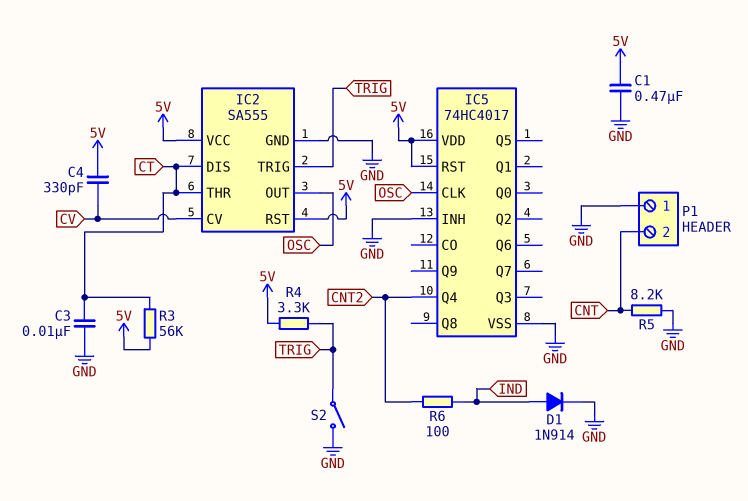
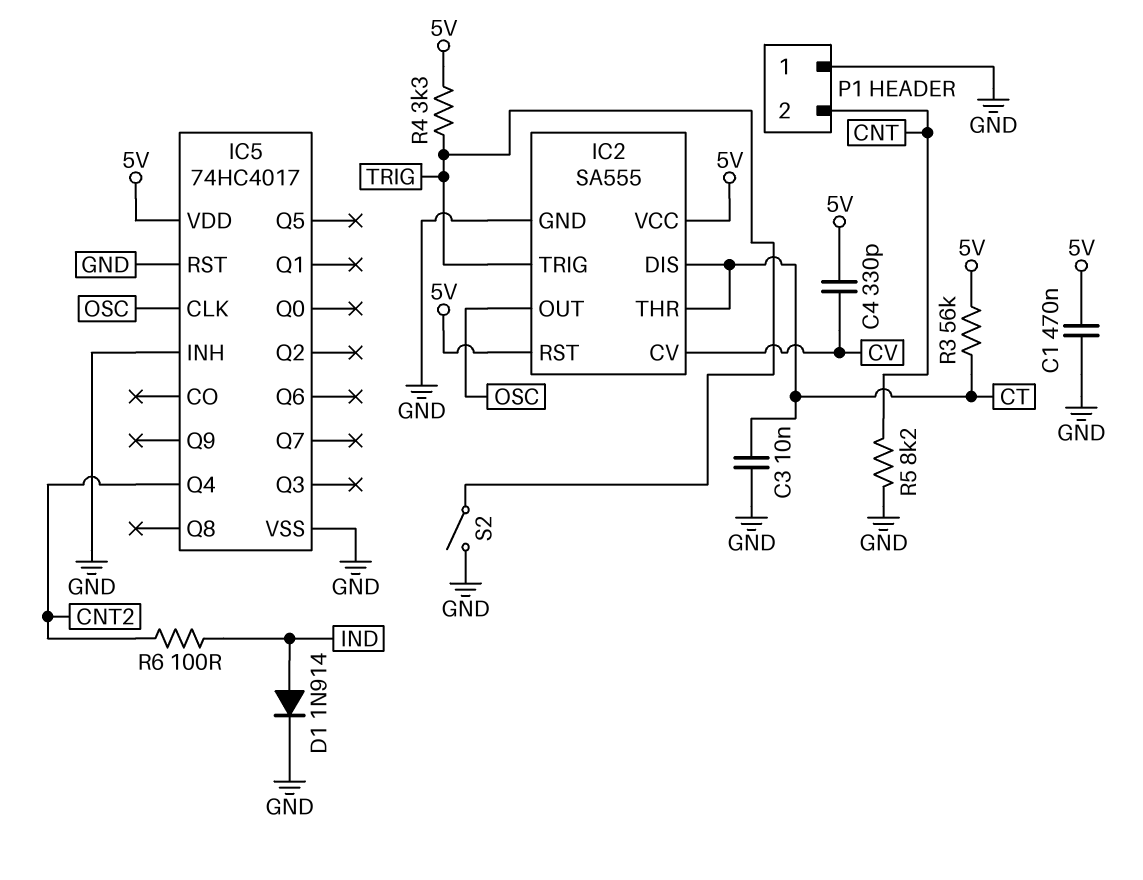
IC5 pin RST: 5V -> GND

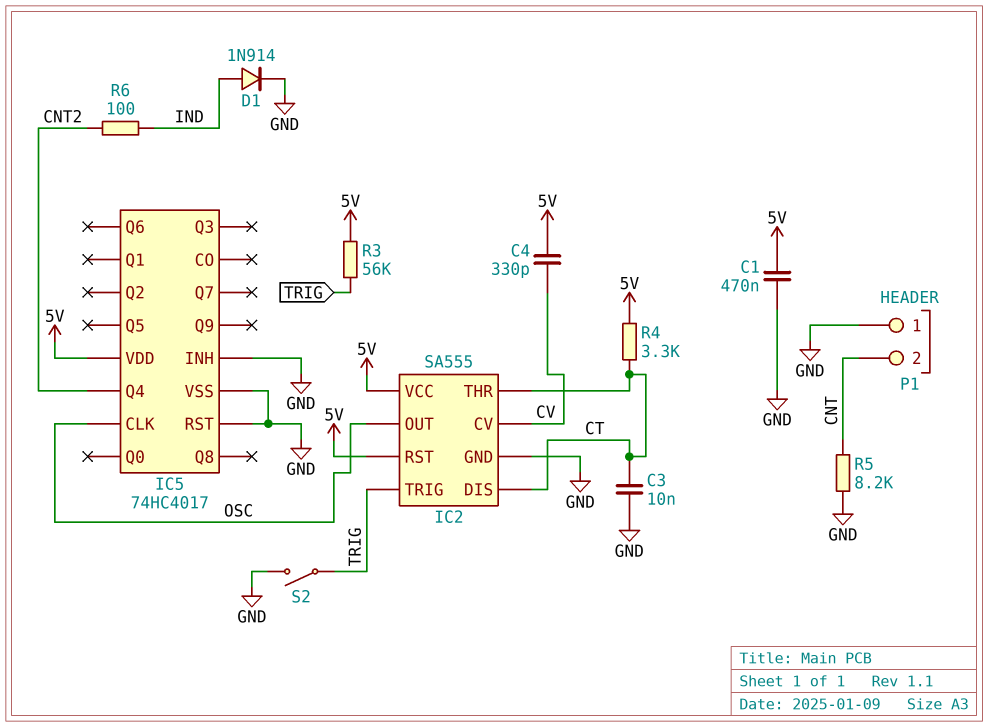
R3: 56k (5V, CT) -> 56k (5V, TRIG)
R4: 3.3k (5V, TRIG) -> 3.3k (5V, CT)

